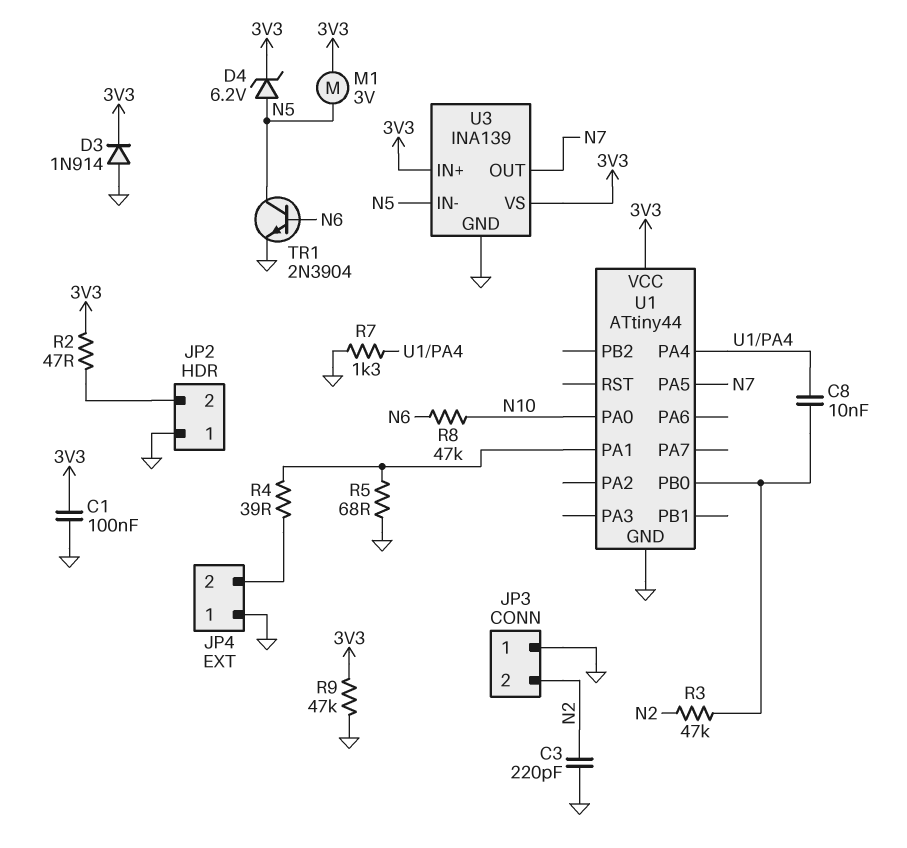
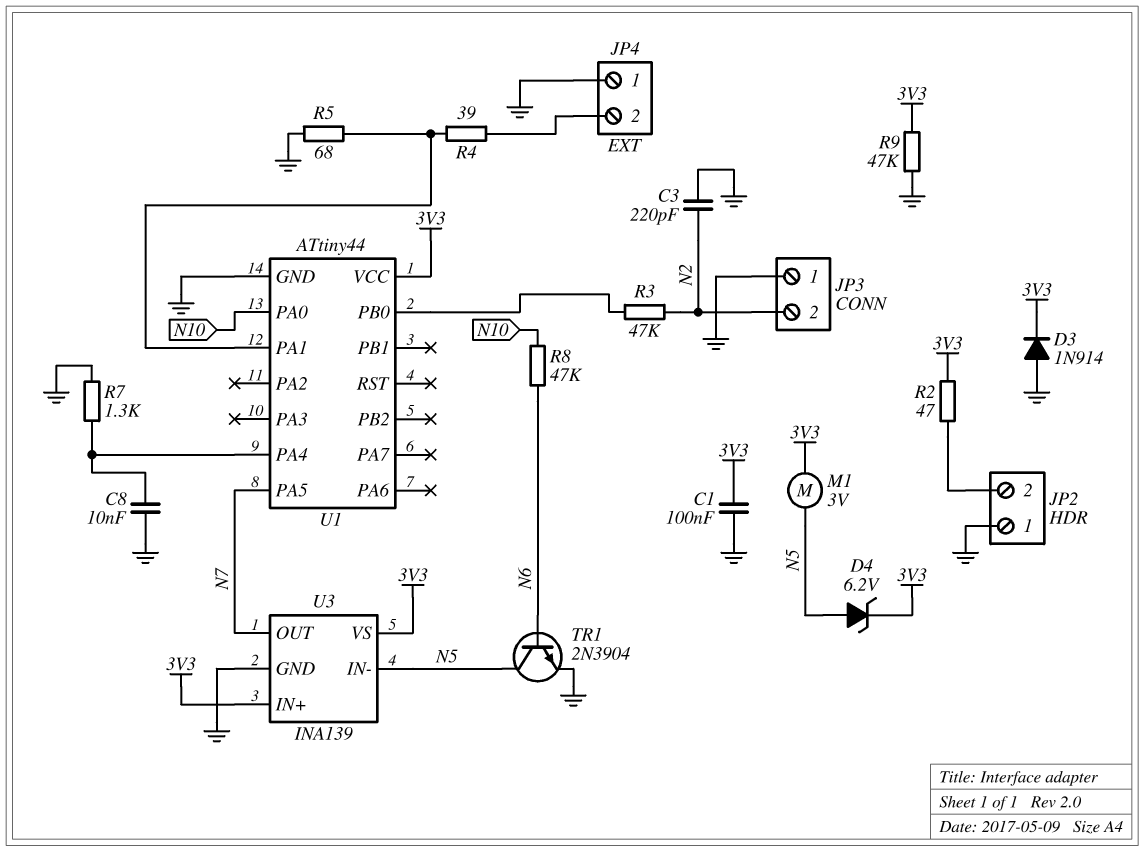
C8: 10nF (U1/PA4, U1/PB0) -> 10nF (GND, U1/PA4)

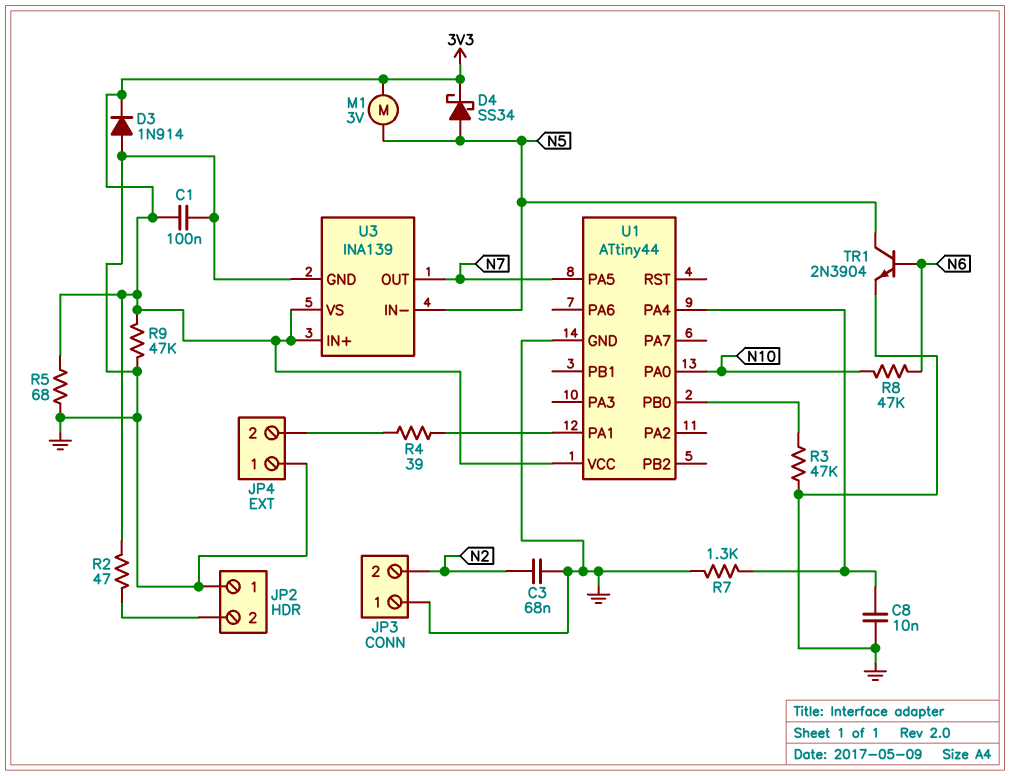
C3: 220pF (GND, N2) -> 68nF (GND, N2)
D4: zener 6.2V (A N5, K 3V3) -> schottky SS34 (A N5, K 3V3)
R3: 47k (N2, U1/PB0) -> 47k (GND, U1/PB0)
R5: 68 (GND, U1/PA1) -> 68 (3V3, GND)

